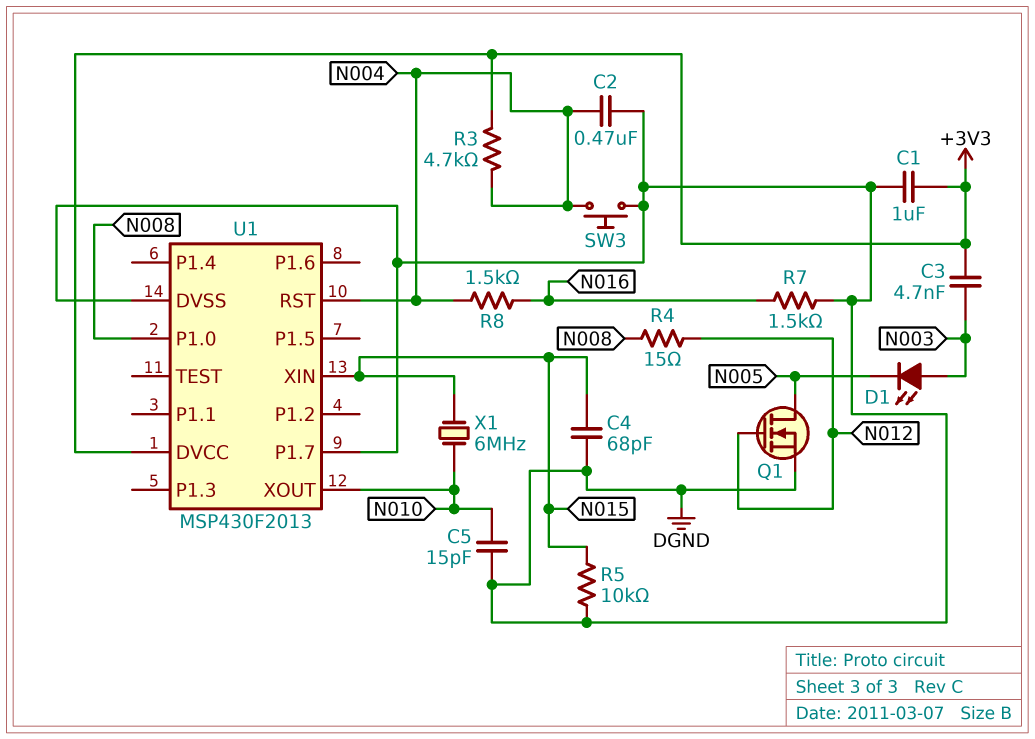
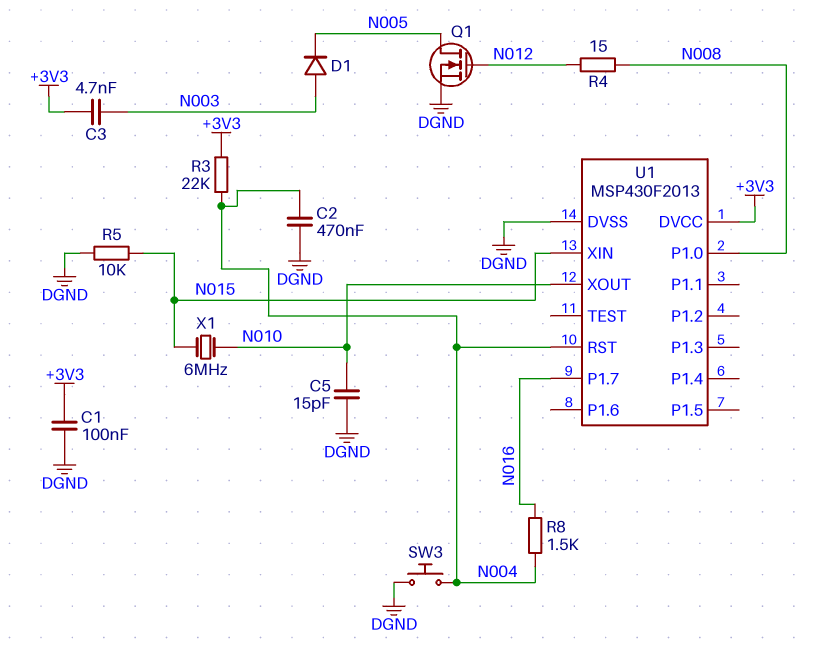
C1: 1uF (+3V3, DGND) -> 100nF (+3V3, DGND)
C4: 68pF (DGND, N015) -> none
D1: LED (A N003, K N005) -> diode (A N003, K N005)
R3: 4.7k (+3V3, N004) -> 22k (+3V3, N004)
R7: 1.5k (DGND, N016) -> none
U1 pin P1.7: DGND -> N016

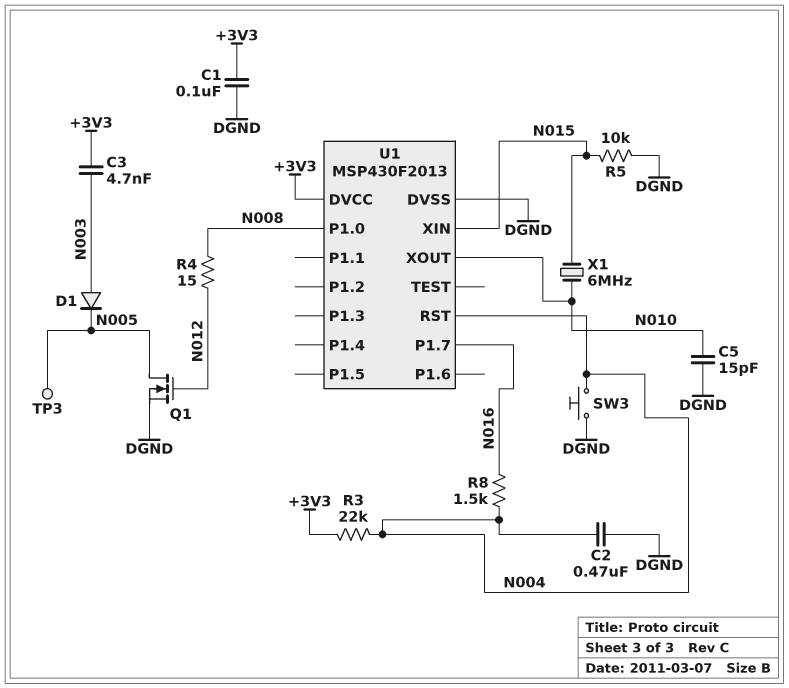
TP3: none -> test point (N005)

